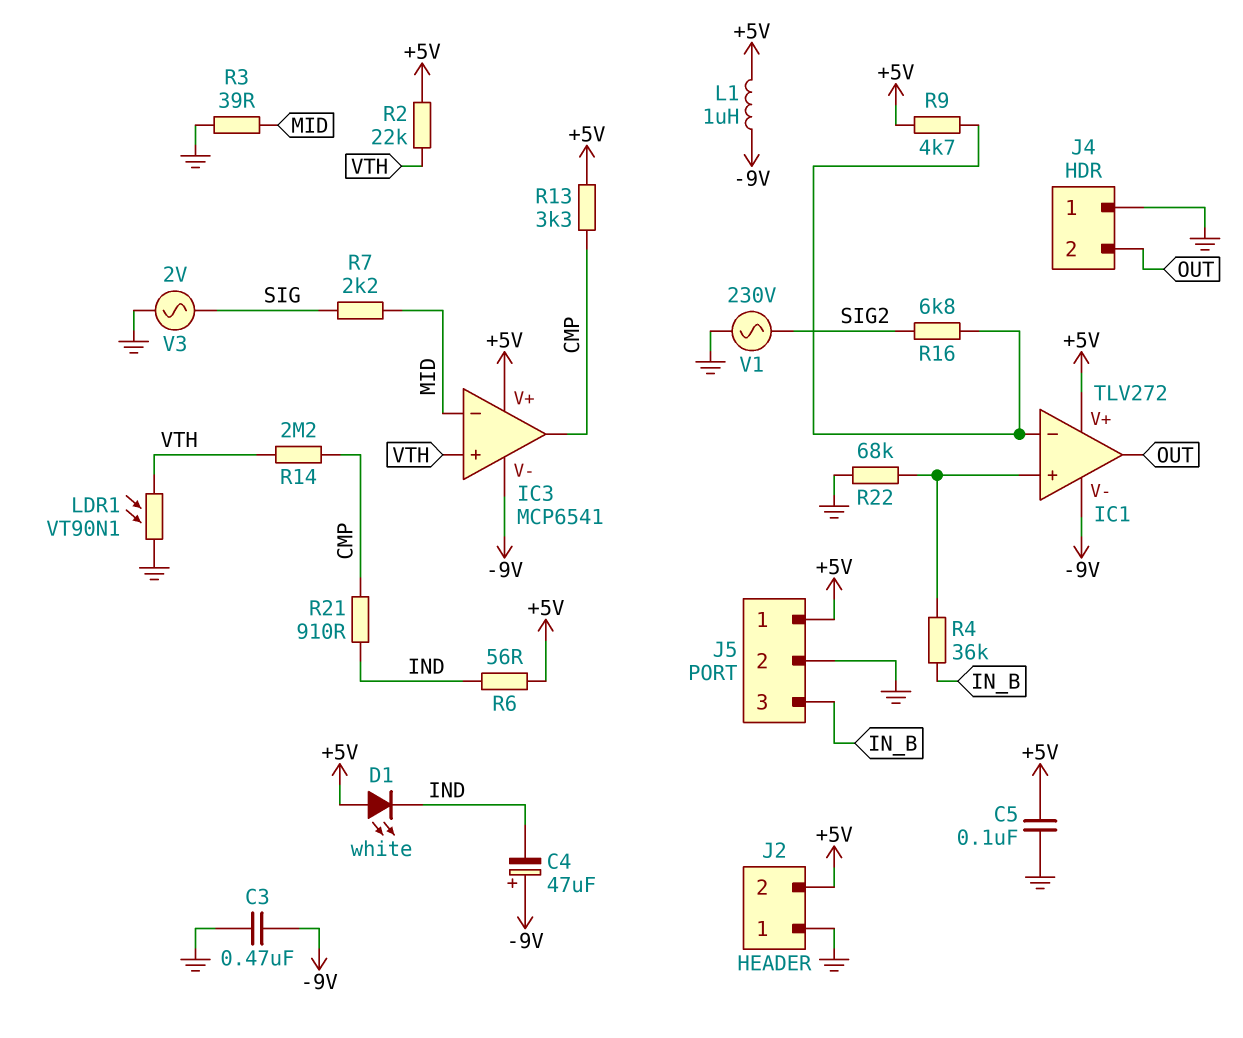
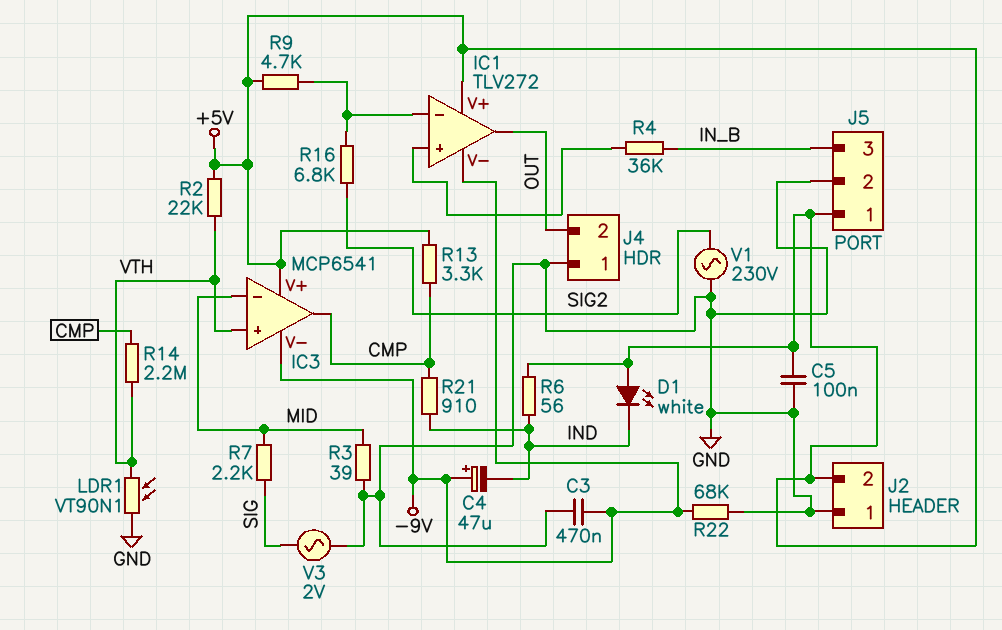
L1: 1uH (+5V, -9V) -> none
R22: 68k (GND, IC1/in+) -> 68k (-9V, GND)

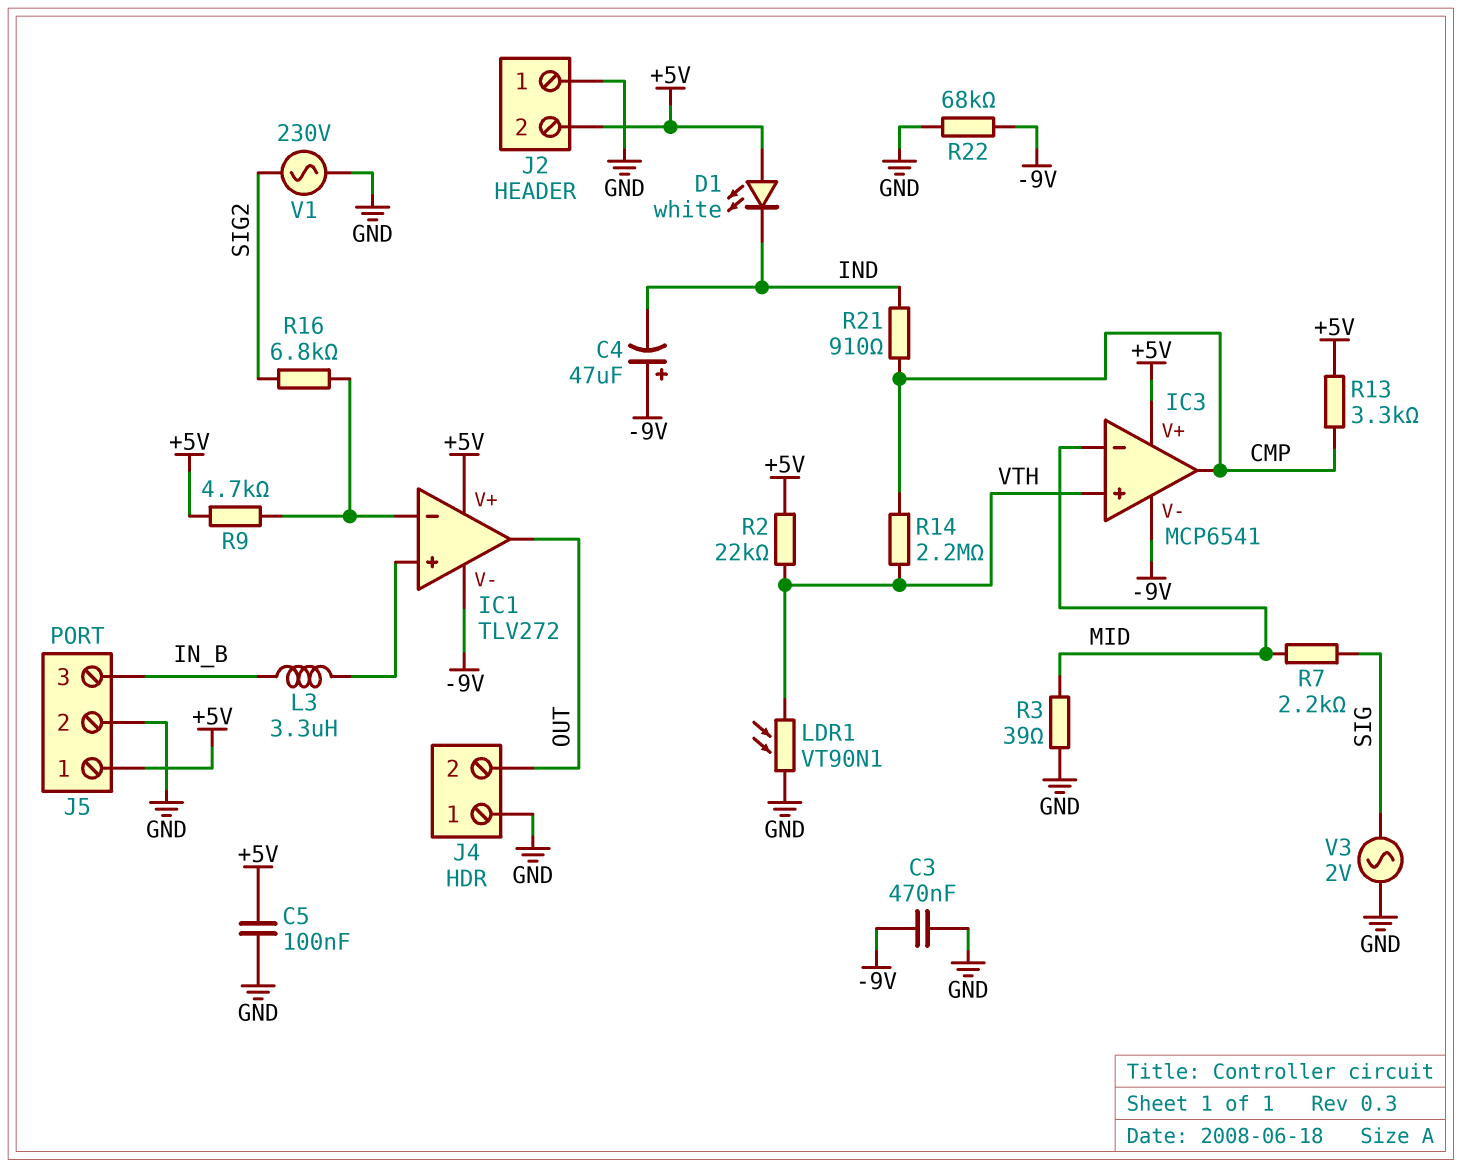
L3: none -> 3.3uH (IC1/in+, IN_B)
R4: 36k (IC1/in+, IN_B) -> none
R6: 56 (+5V, IND) -> none

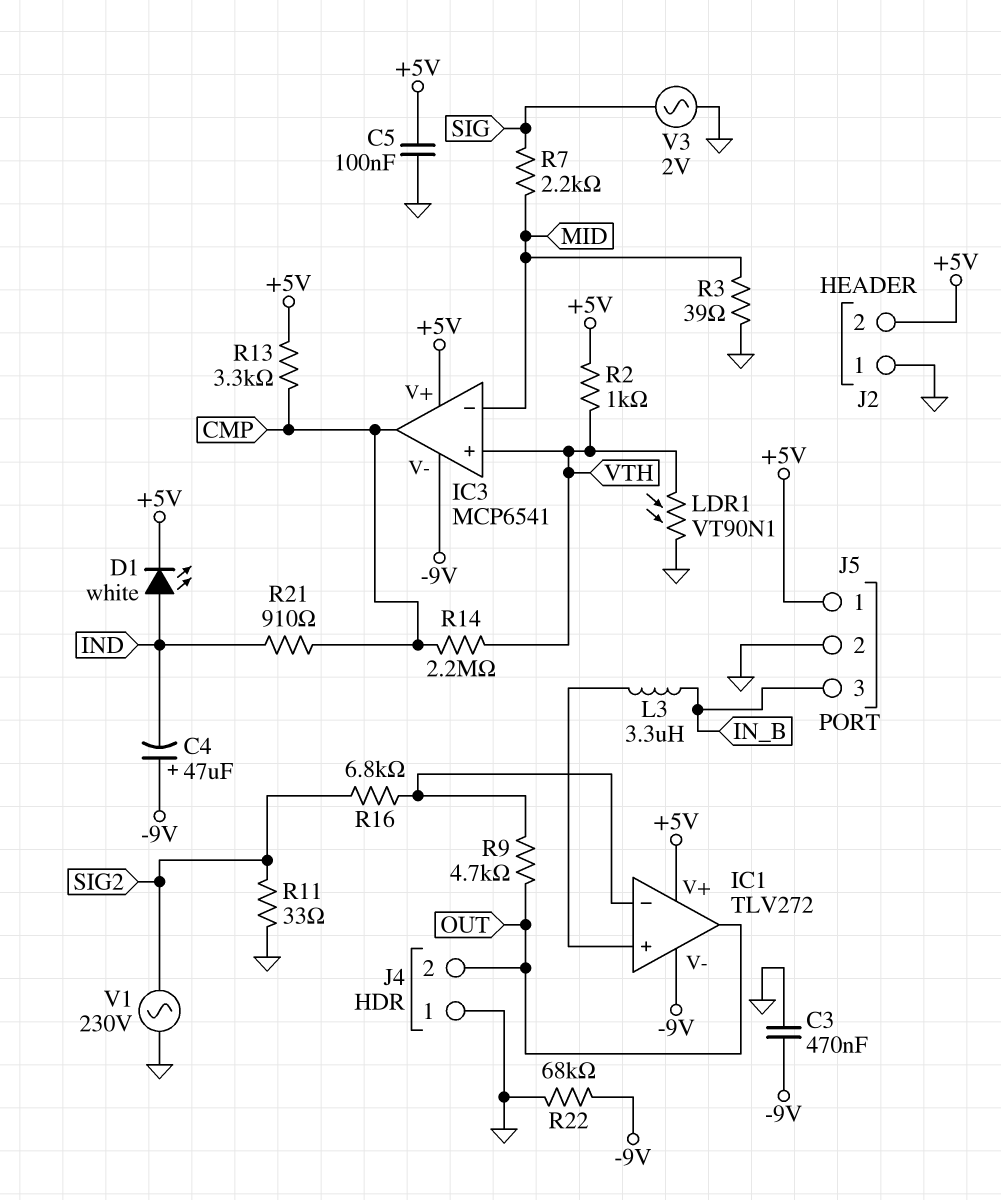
D1: LED white (A +5V, K IND) -> LED white (A IND, K +5V)
R2: 22k (+5V, VTH) -> 1k (+5V, VTH)
R9: 4.7k (+5V, IC1/in-) -> 4.7k (IC1/in-, OUT)
R11: none -> 33 (GND, SIG2)

